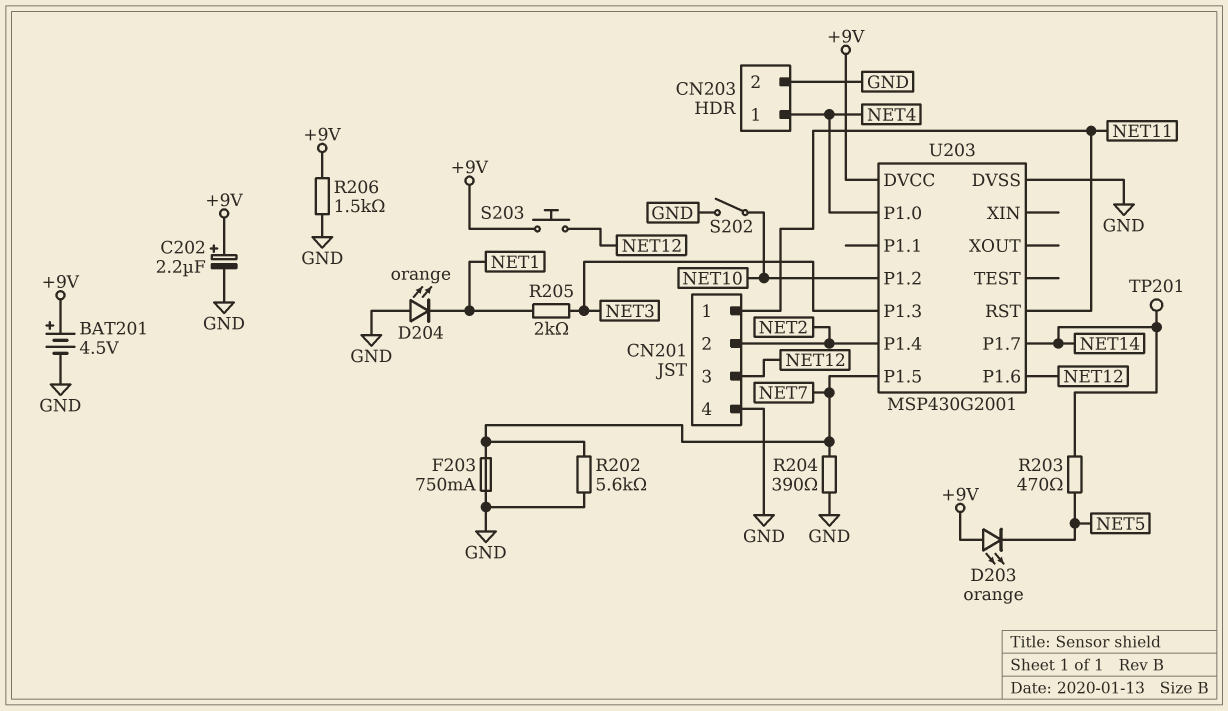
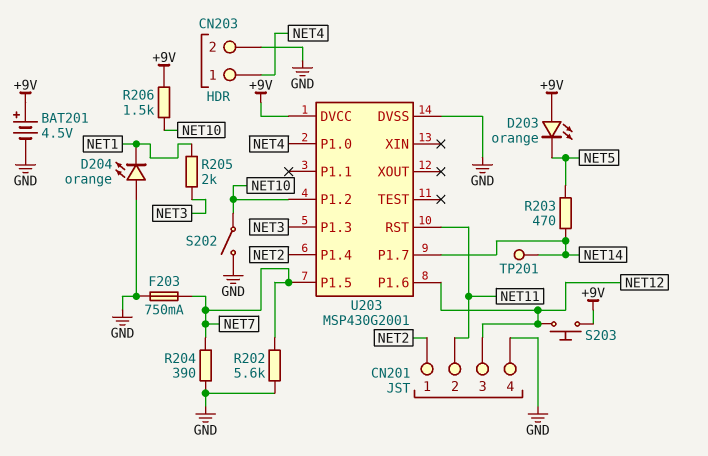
C202: 2.2uF (plus +9V, minus GND) -> none
CN201 pin 1: NET11 -> NET2
CN201 pin 2: NET2 -> NET11
R206: 1.5k (+9V, GND) -> 1.5k (+9V, NET10)

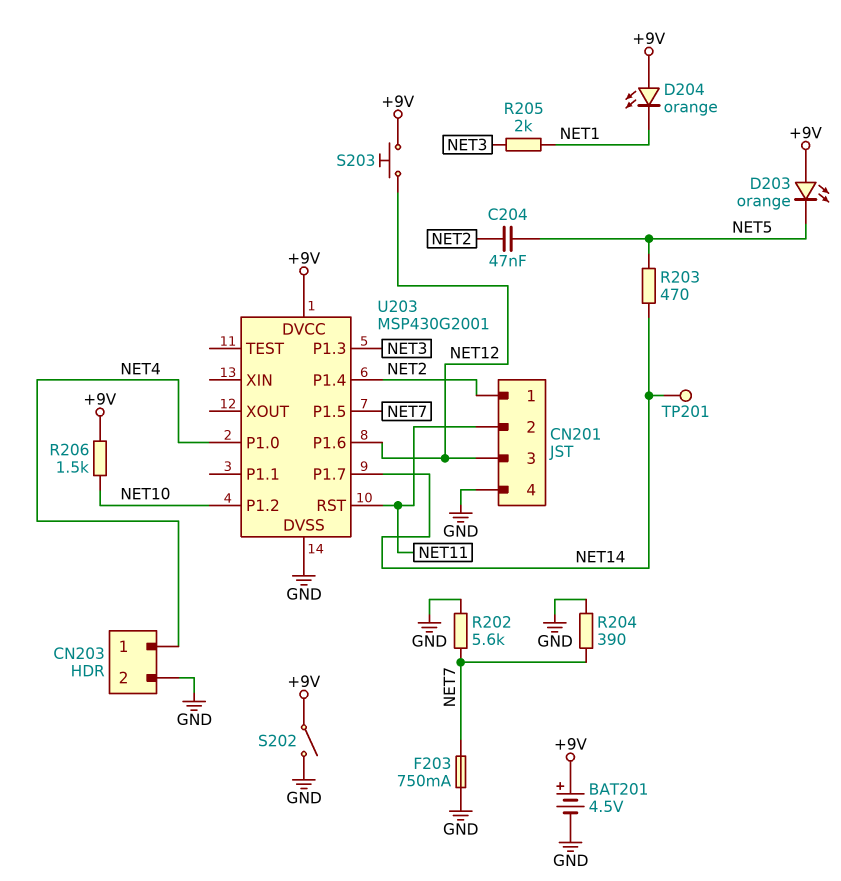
C204: none -> 47nF (NET2, NET5)
D204: LED orange (A GND, K NET1) -> LED orange (A +9V, K NET1)
S202: switch (GND, NET10) -> switch (+9V, GND)

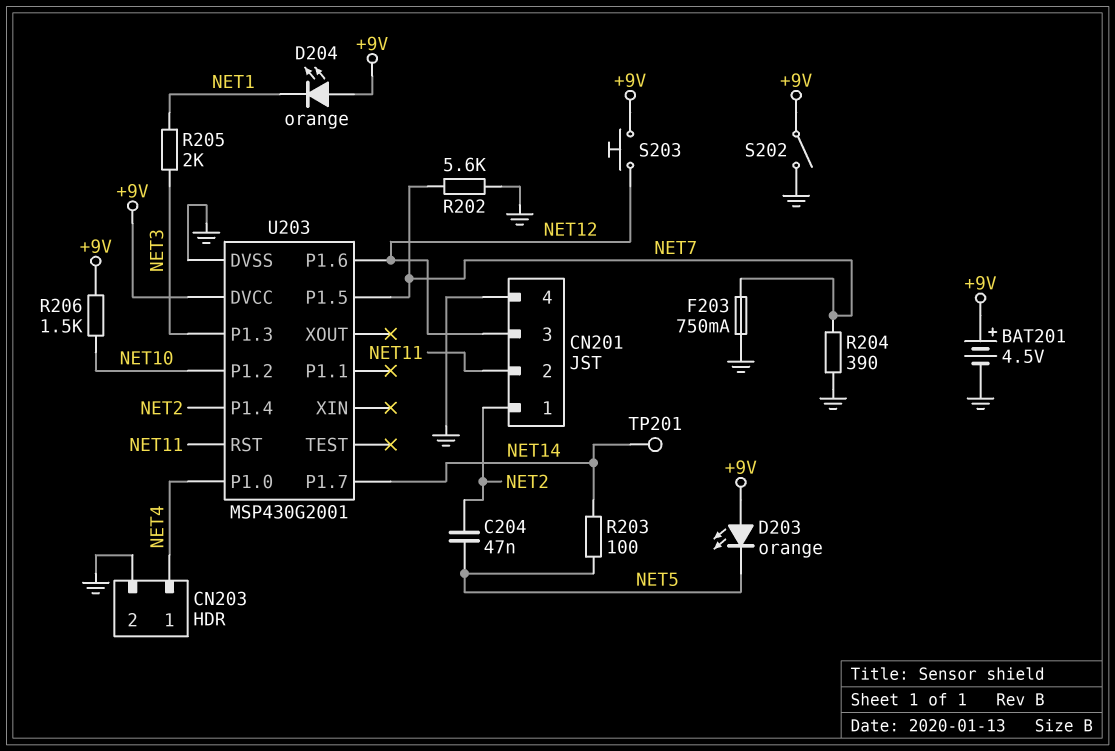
R203: 470 (NET5, NET14) -> 100 (NET5, NET14)

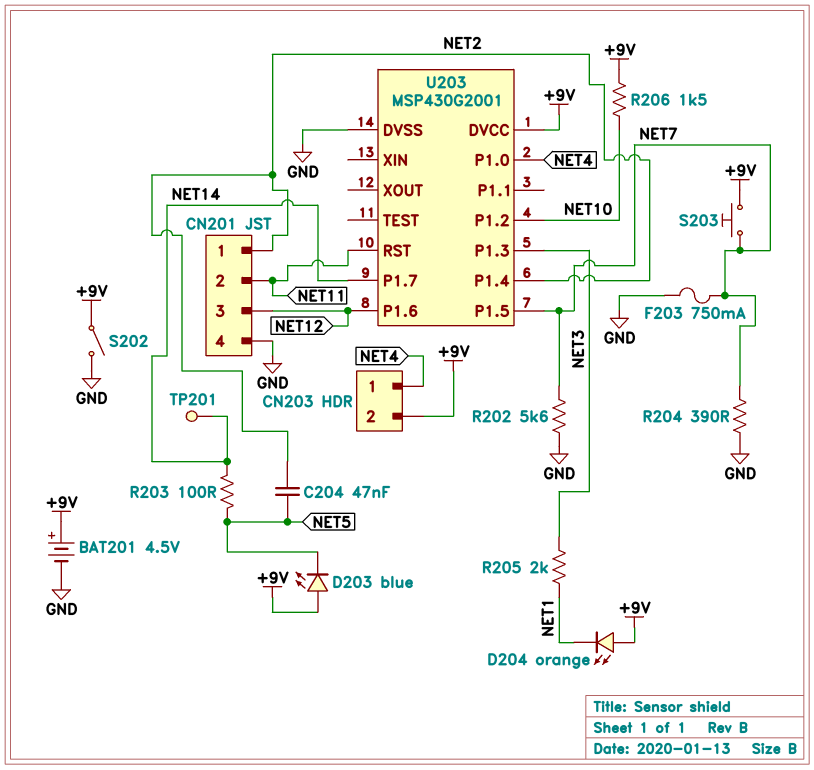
CN203 pin 2: GND -> +9V
D203: LED orange (A +9V, K NET5) -> LED blue (A +9V, K NET5)
S203: button (+9V, NET12) -> button (+9V, NET7)

